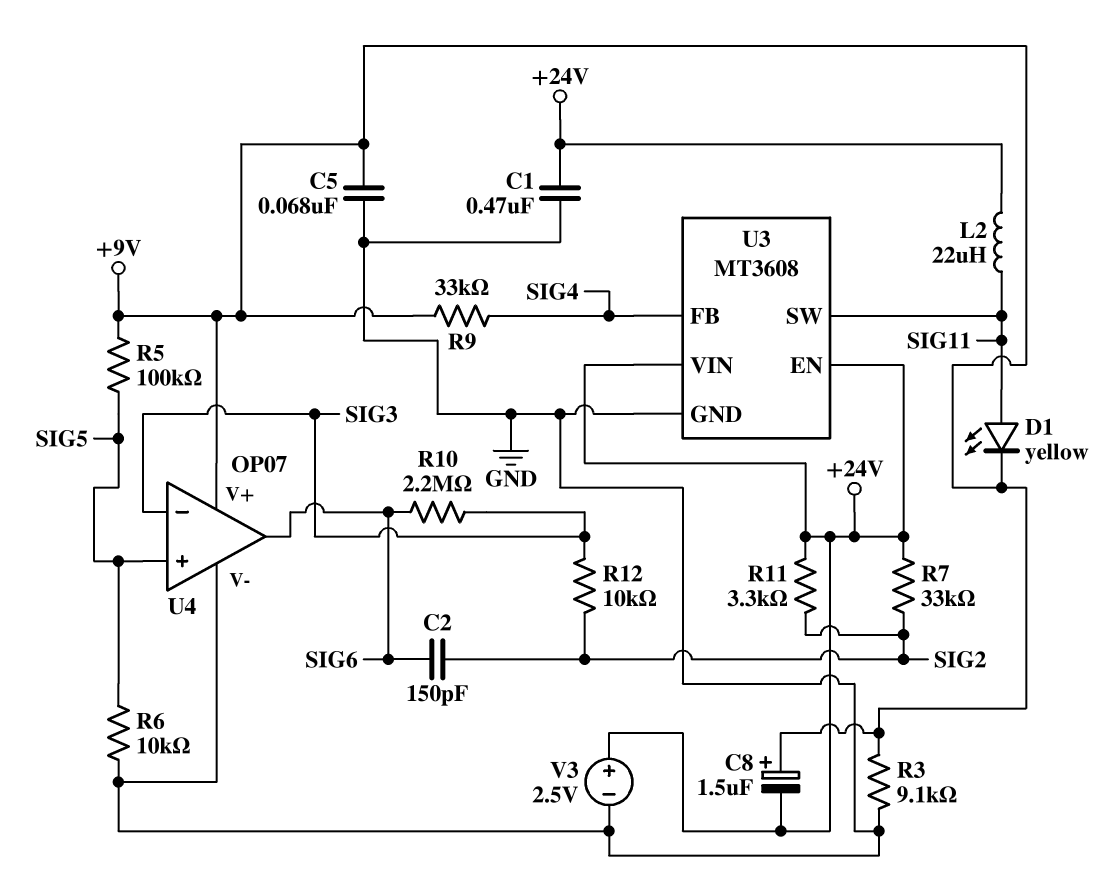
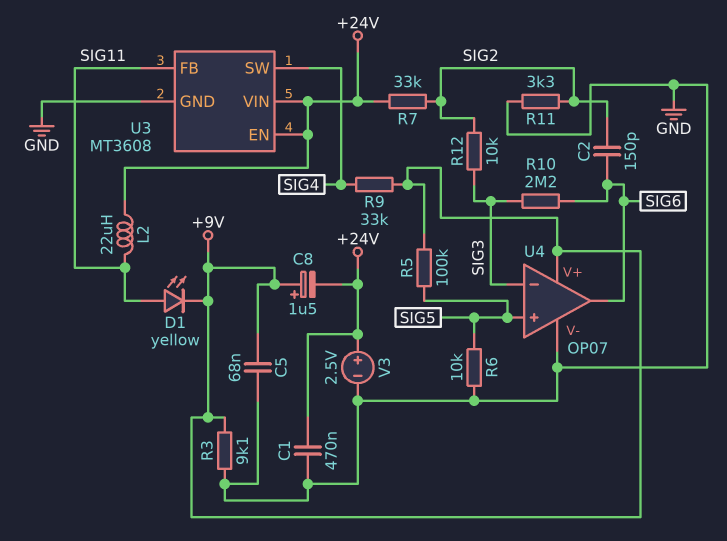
R11: 3.3k (+24V, SIG2) -> 3.3k (GND, SIG2)
U3 pin FB: SIG4 -> SIG11
U3 pin SW: SIG11 -> SIG4

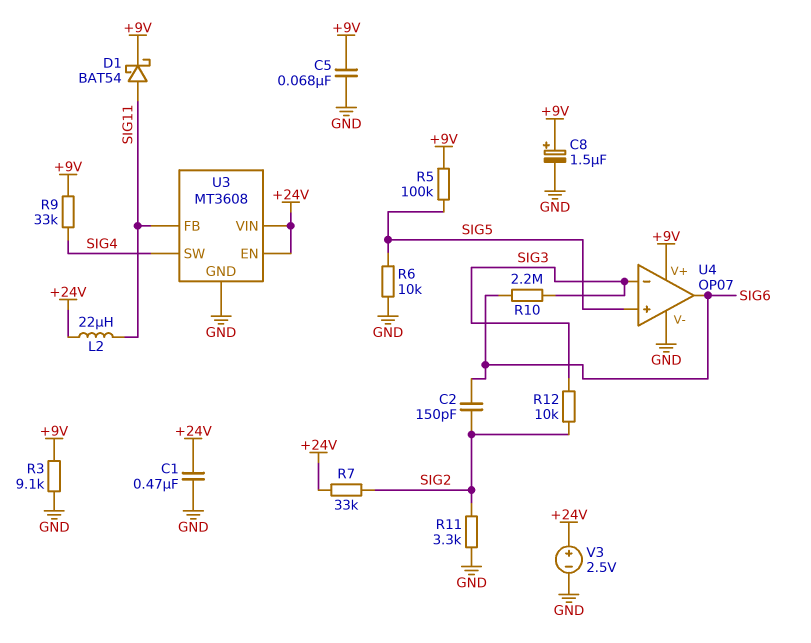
C8: 1.5uF (plus +9V, minus +24V) -> 1.5uF (plus +9V, minus GND)
D1: LED yellow (A SIG11, K +9V) -> schottky BAT54 (A SIG11, K +9V)

